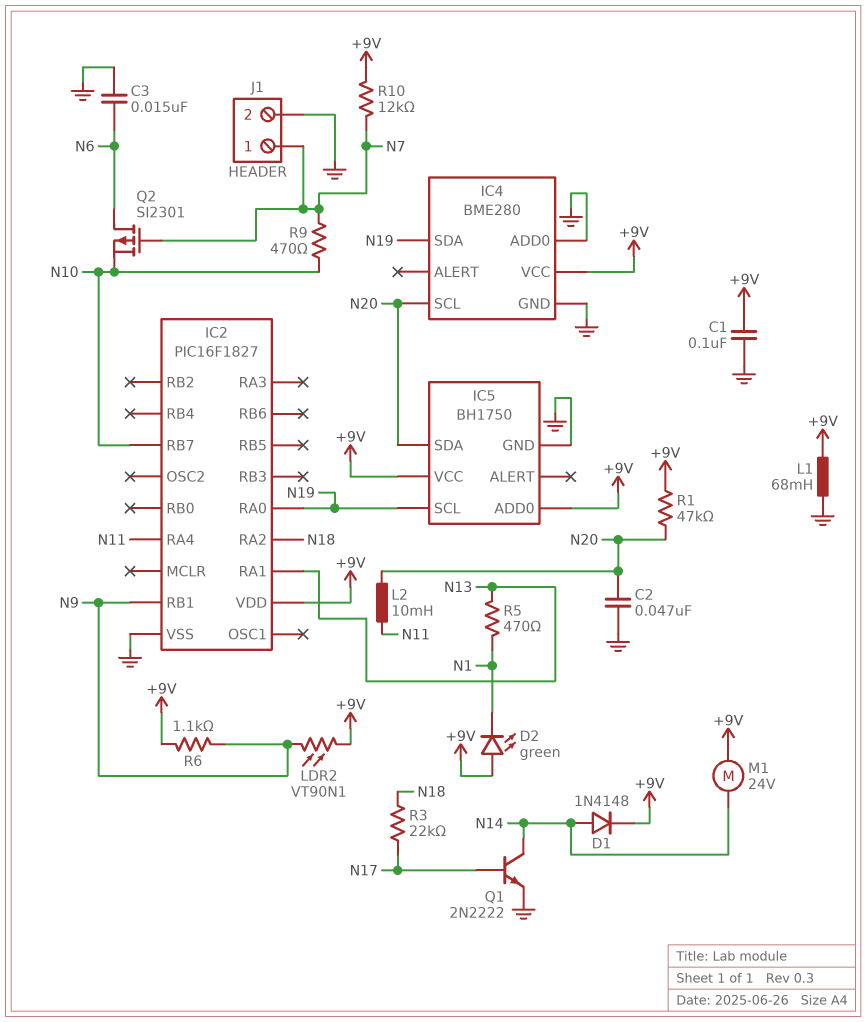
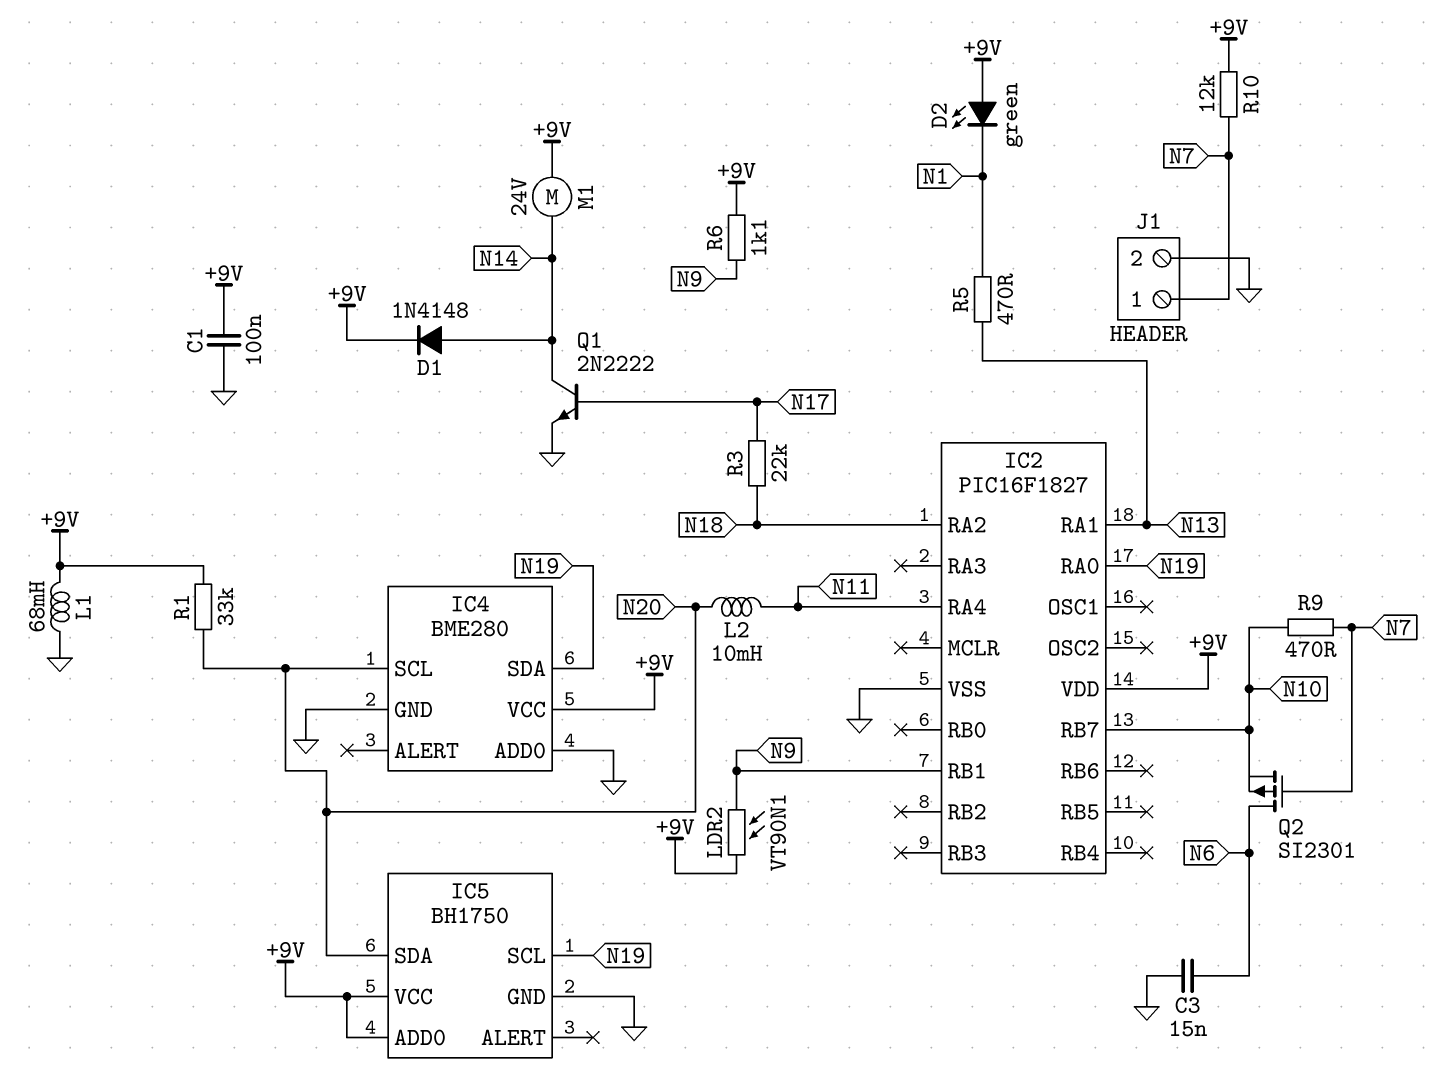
C2: 47nF (GND, N20) -> none
R1: 47k (+9V, N20) -> 33k (+9V, N20)

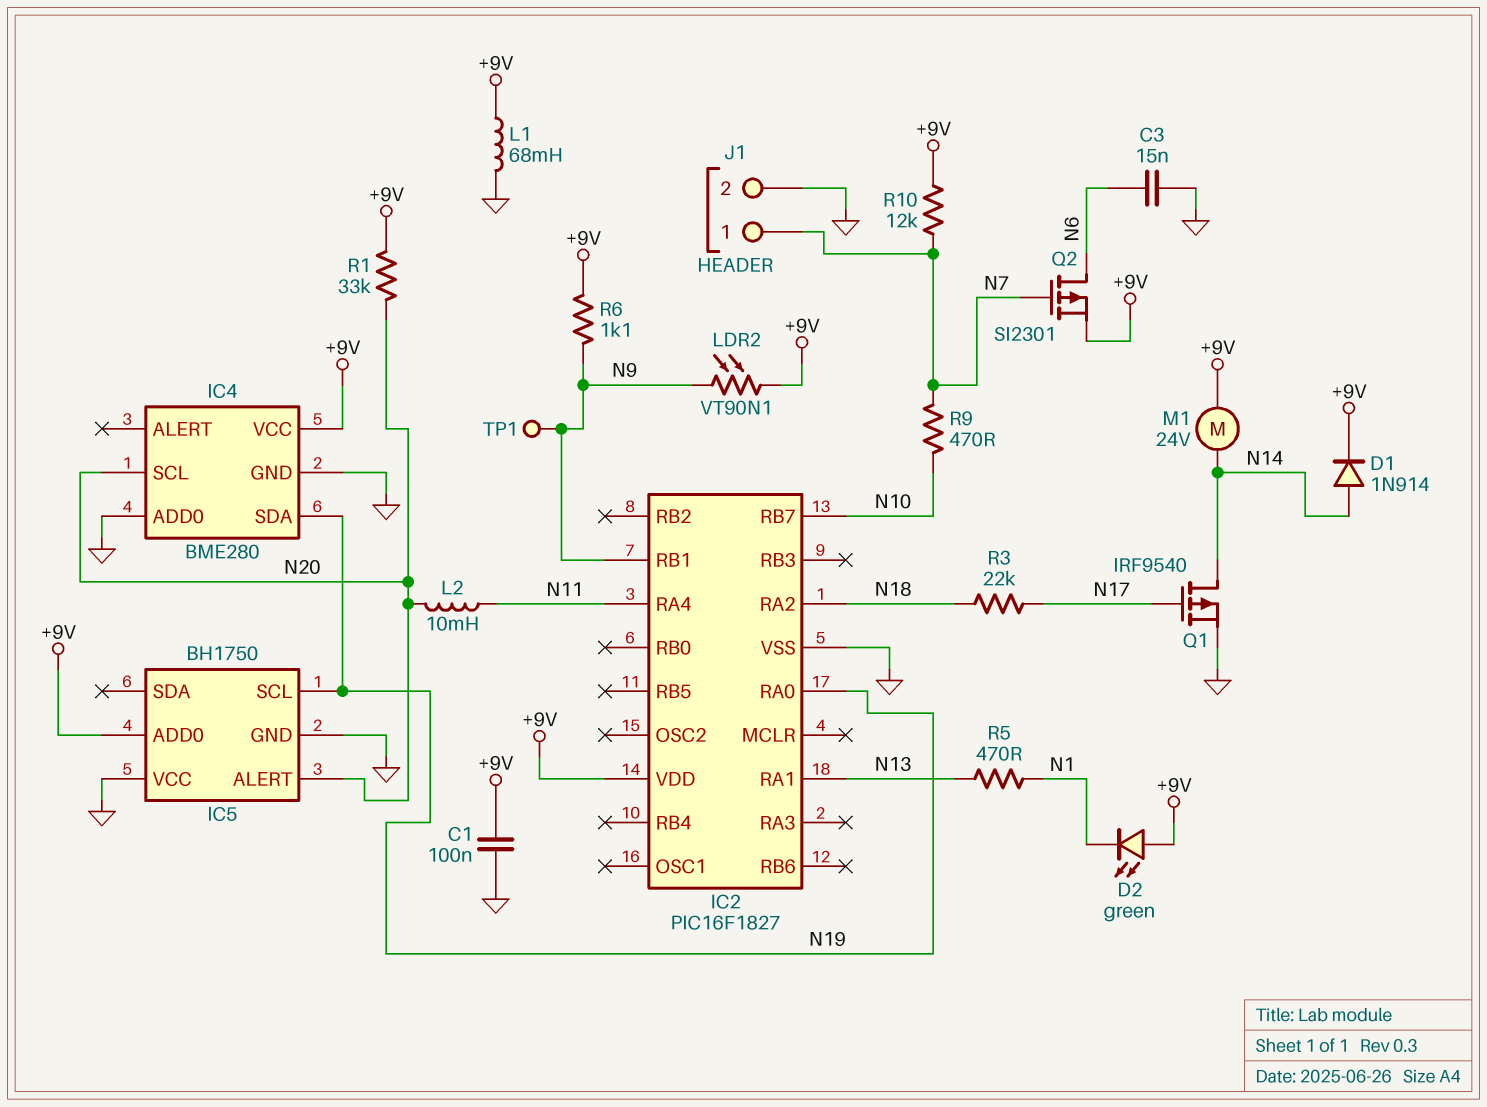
D1: diode 1N4148 (A N14, K +9V) -> diode 1N914 (A N14, K +9V)
IC5 pin ALERT: none -> N20
IC5 pin SDA: N20 -> none
IC5 pin VCC: +9V -> GND
Q1: NPN 2N2222 (B N17, C N14, E GND) -> PMOS IRF9540 (G N17, D N14, S GND)
Q2: PMOS SI2301 (G N7, D N6, S N10) -> PMOS SI2301 (G N7, D N6, S +9V)
TP1: none -> test point (N9)

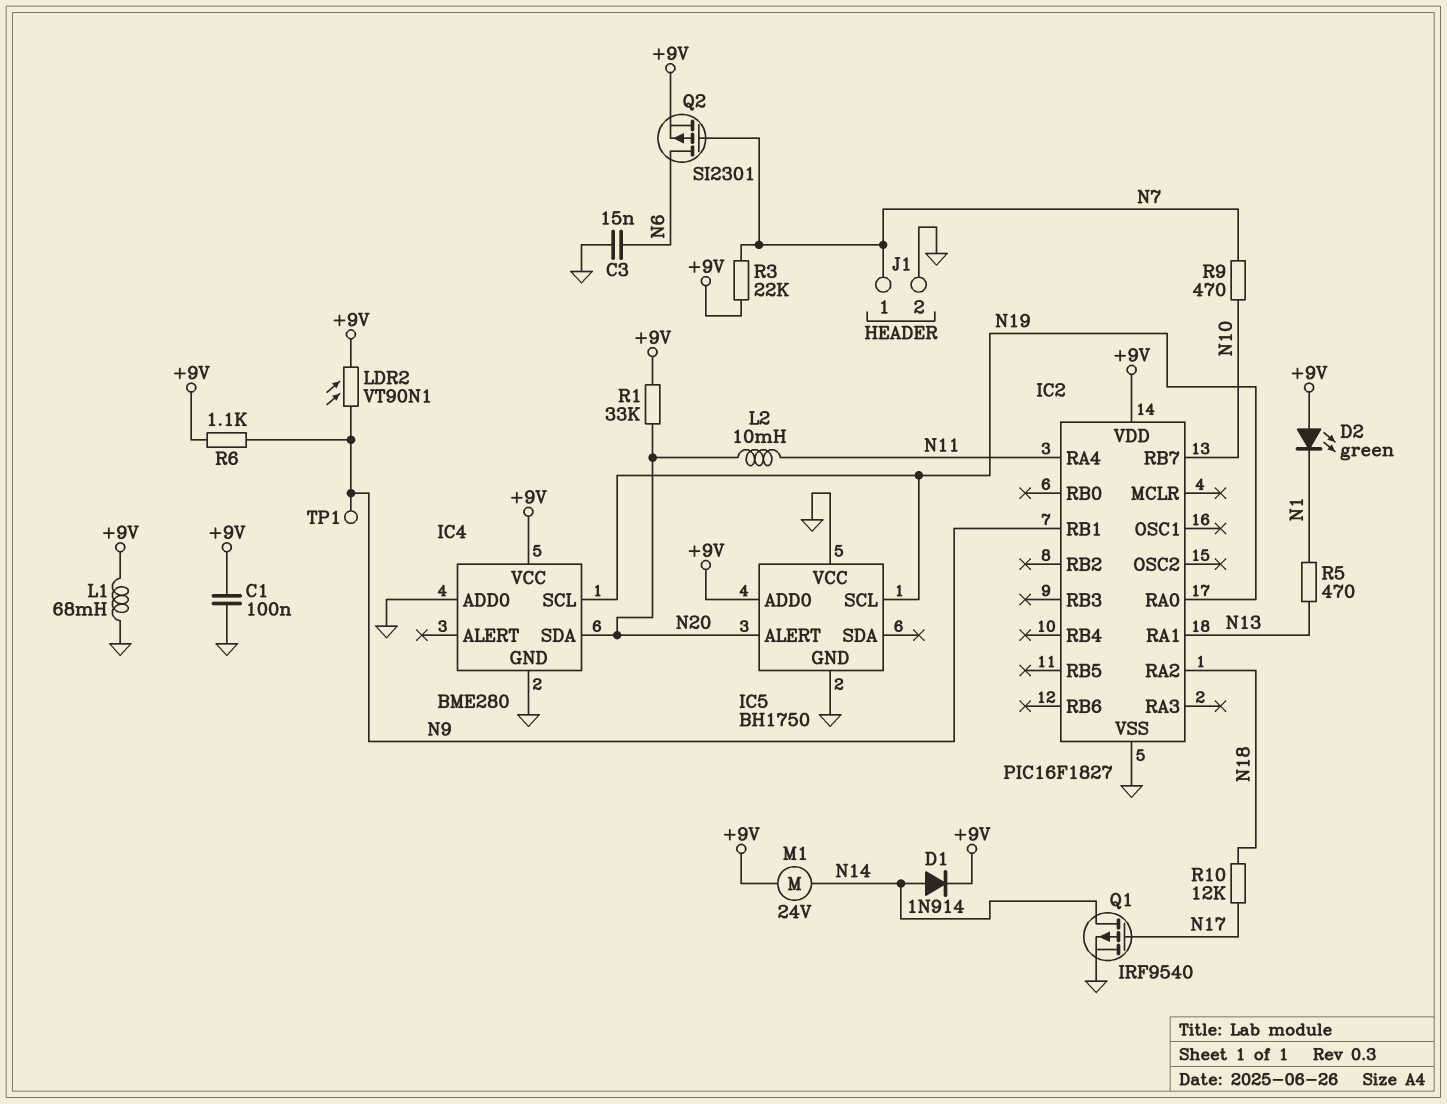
IC4 pin SCL: N20 -> N19
IC4 pin SDA: N19 -> N20
R3: 22k (N17, N18) -> 22k (+9V, N7)
R10: 12k (+9V, N7) -> 12k (N17, N18)

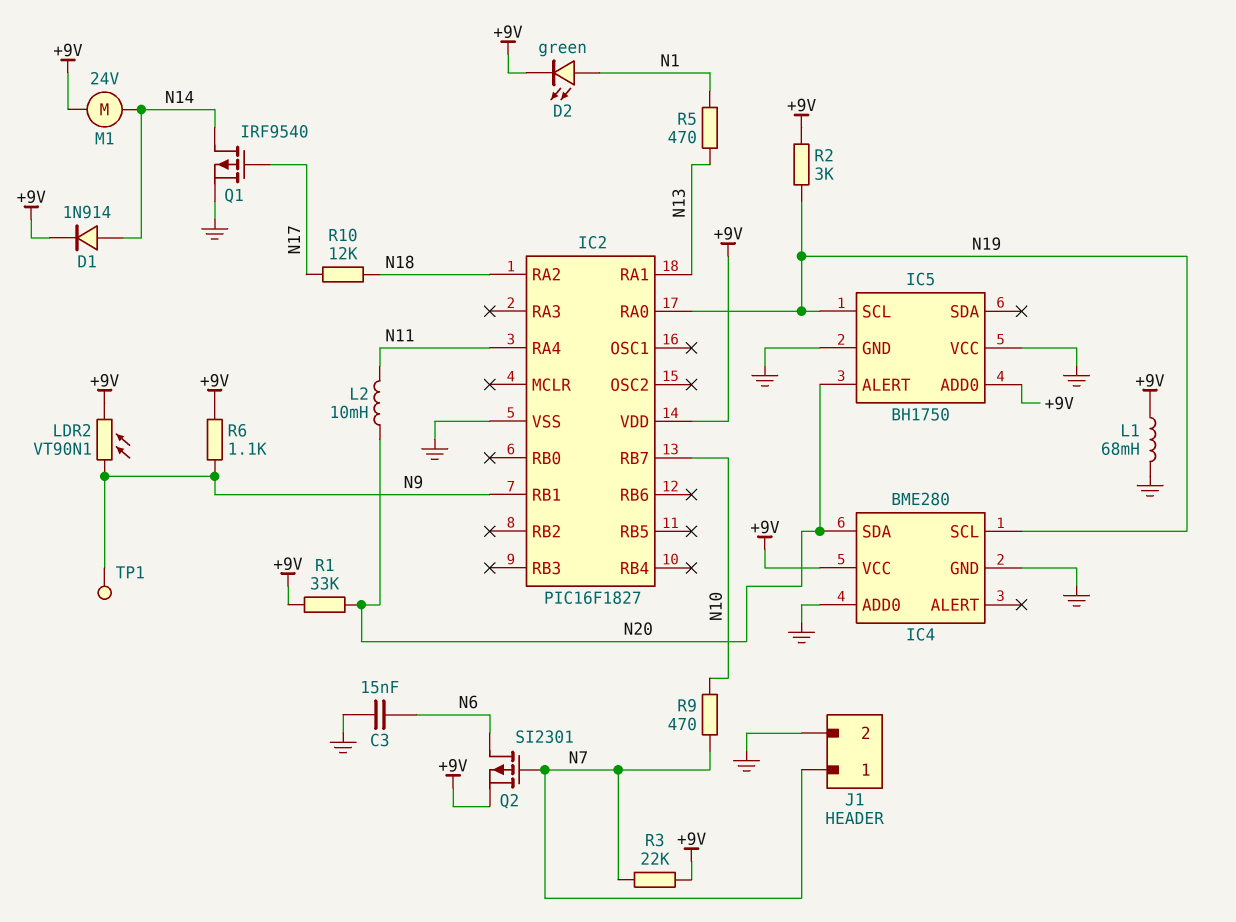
C1: 100nF (+9V, GND) -> none
D2: LED green (A +9V, K N1) -> LED green (A N1, K +9V)
R2: none -> 3k (+9V, N19)

